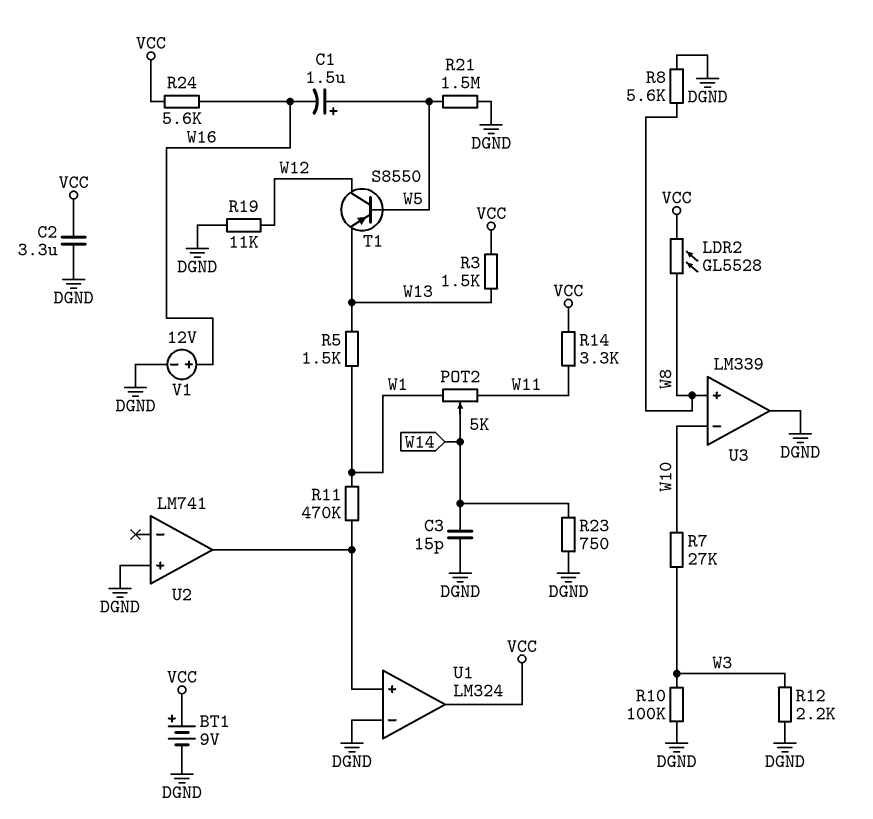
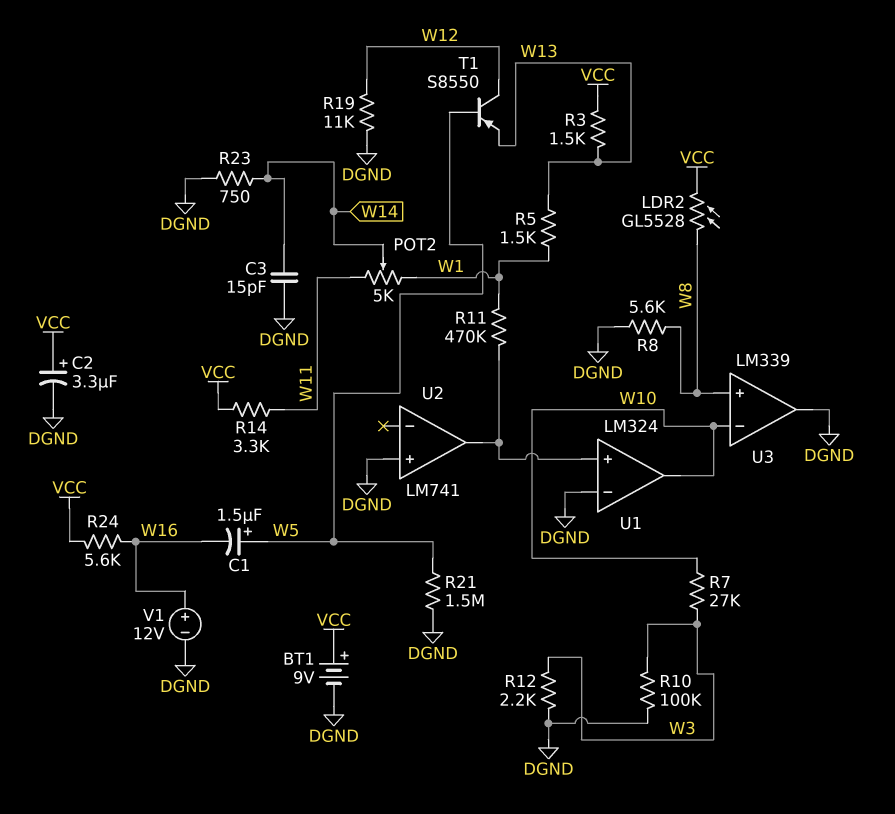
C2: 3.3uF (DGND, VCC) -> 3.3uF (plus VCC, minus DGND)
U1 pin out: VCC -> W10

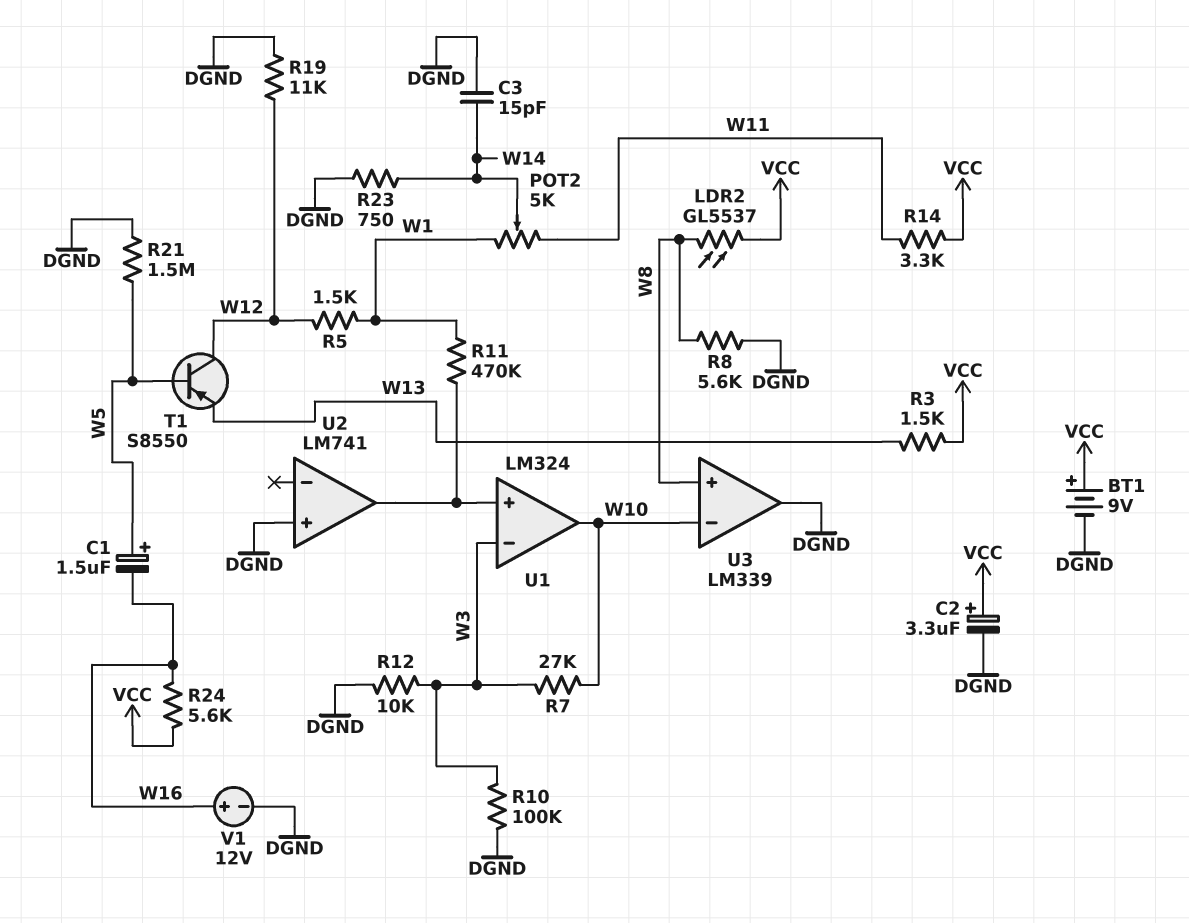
LDR2: GL5528 (VCC, W8) -> GL5537 (VCC, W8)
R5: 1.5k (W1, W13) -> 1.5k (W1, W12)
R12: 2.2k (DGND, W3) -> 10k (DGND, W3)
U1 pin in-: DGND -> W3

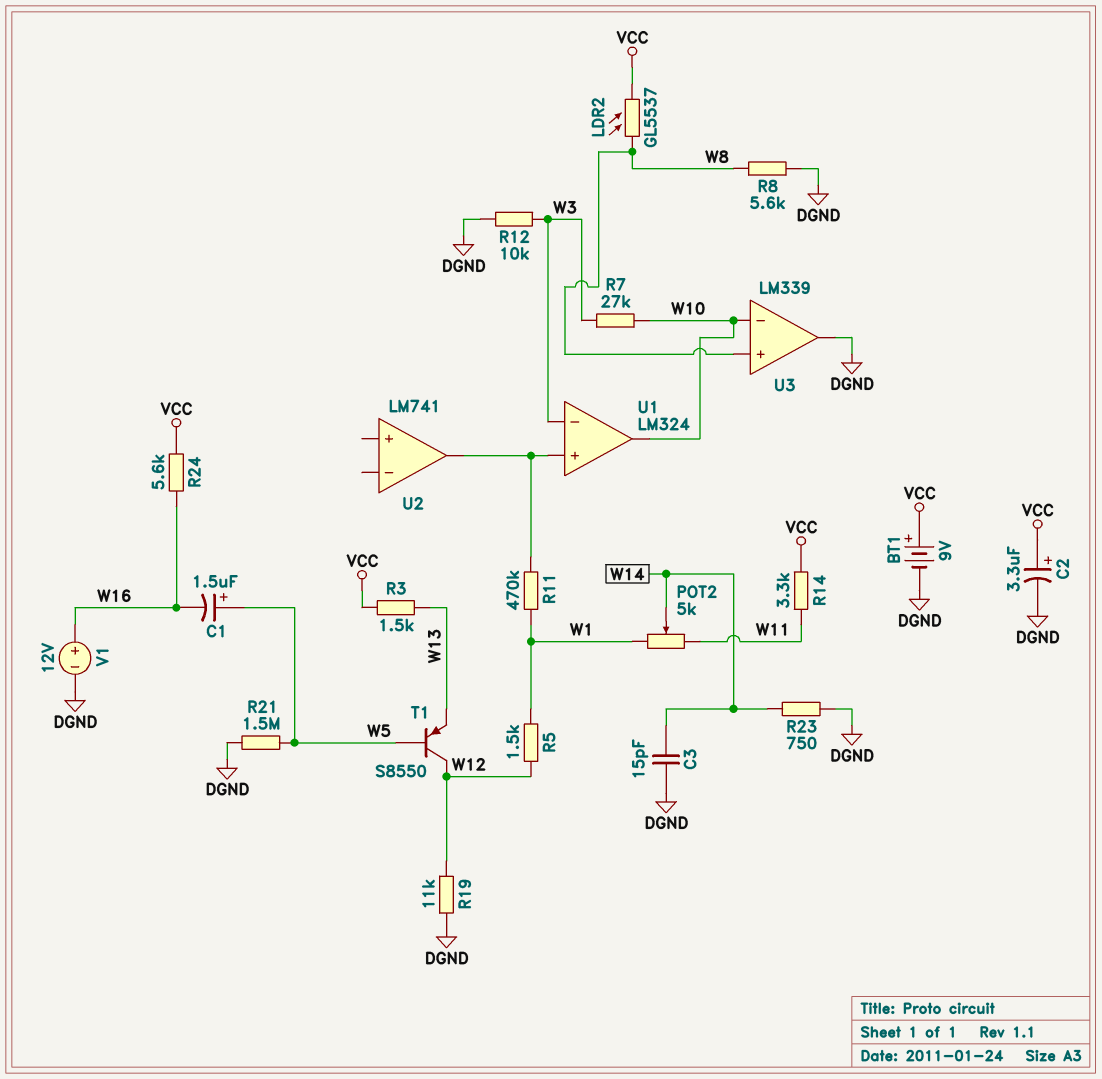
R10: 100k (DGND, W3) -> none
U2 pin in+: DGND -> none

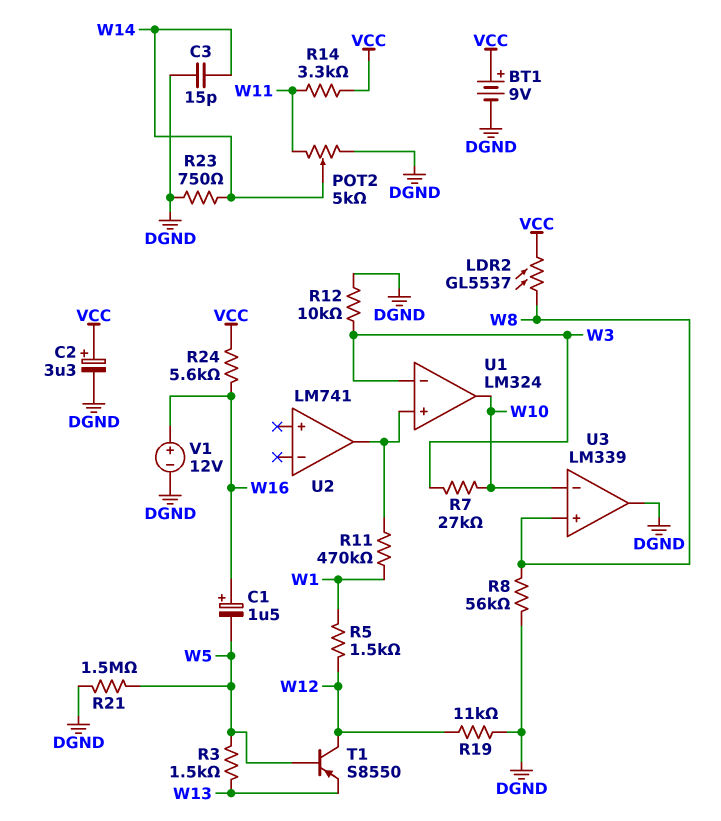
C1: 1.5uF (plus W5, minus W16) -> 1.5uF (plus W16, minus W5)
POT2: 5k (W1, W11, wiper W14) -> 5k (DGND, W11, wiper W14)
R3: 1.5k (VCC, W13) -> 1.5k (W5, W13)
R8: 5.6k (DGND, W8) -> 56k (DGND, W8)

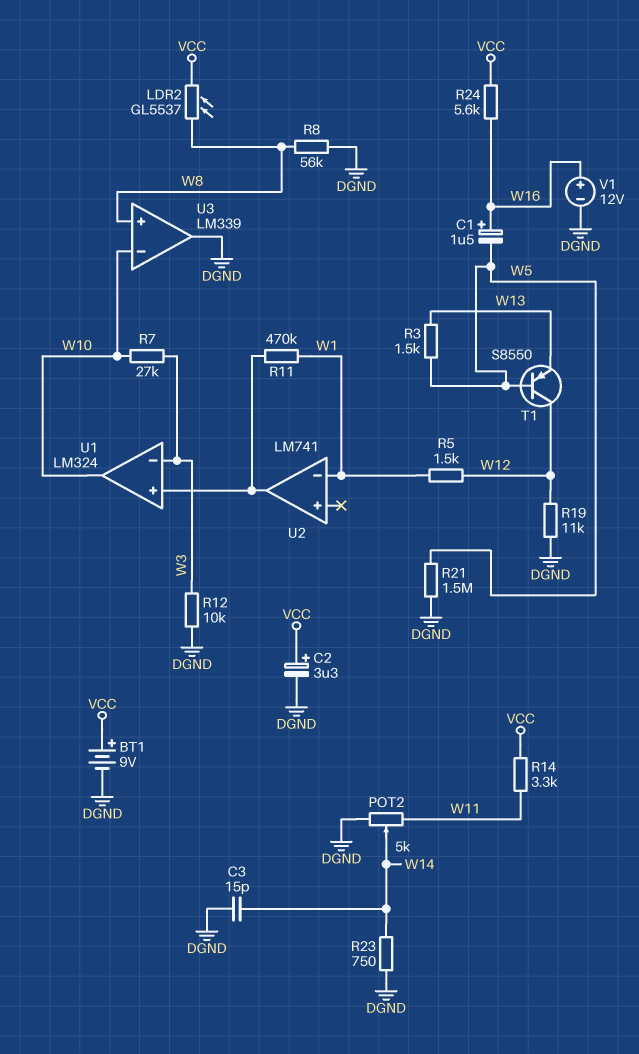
U2 pin in-: none -> W1

